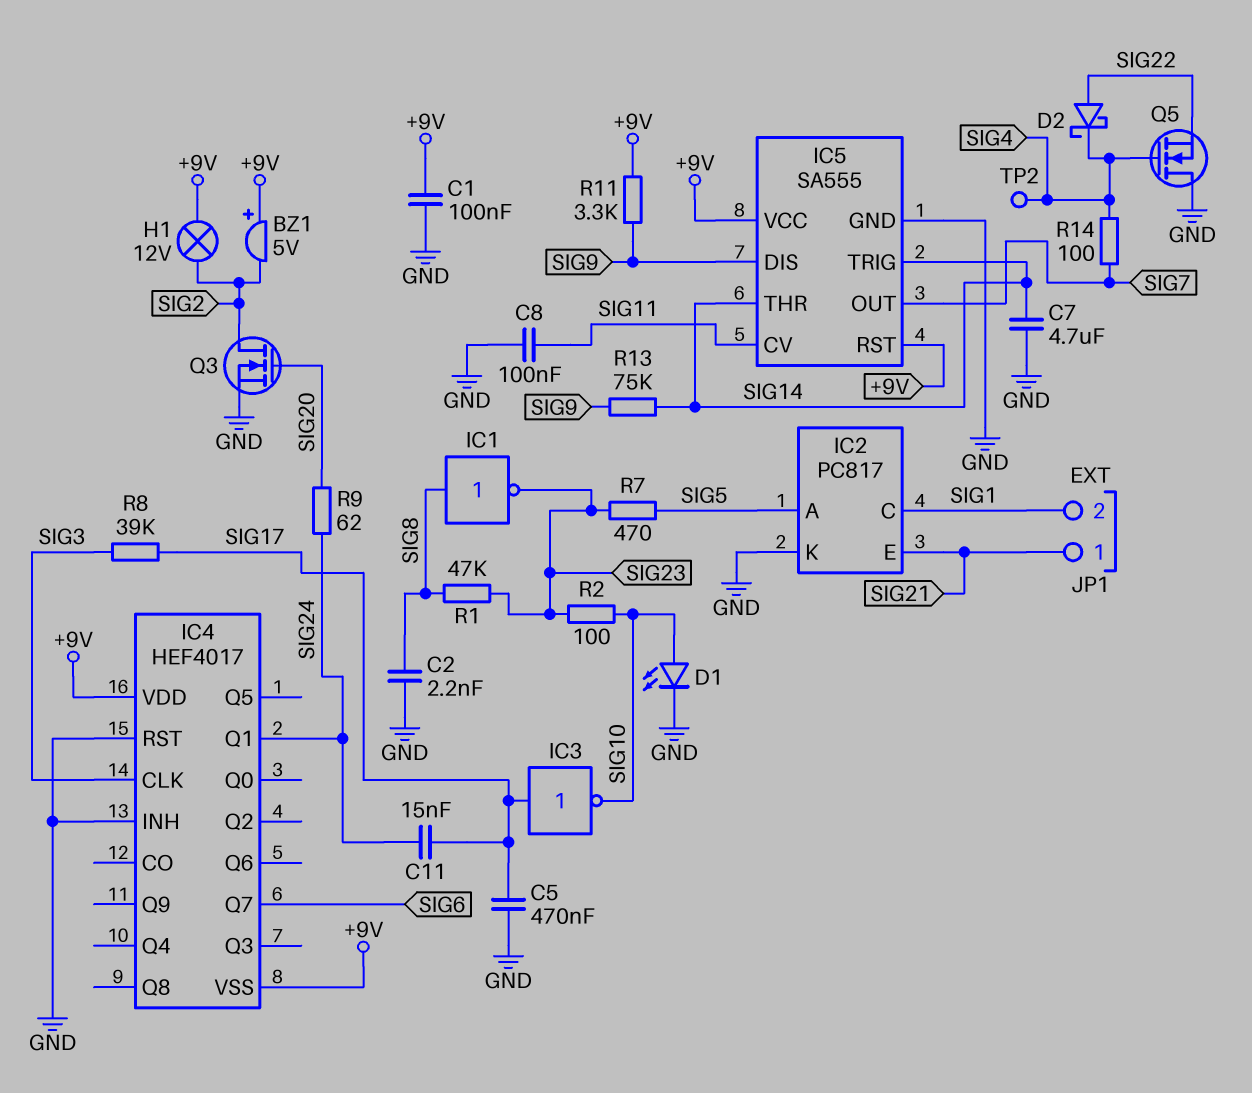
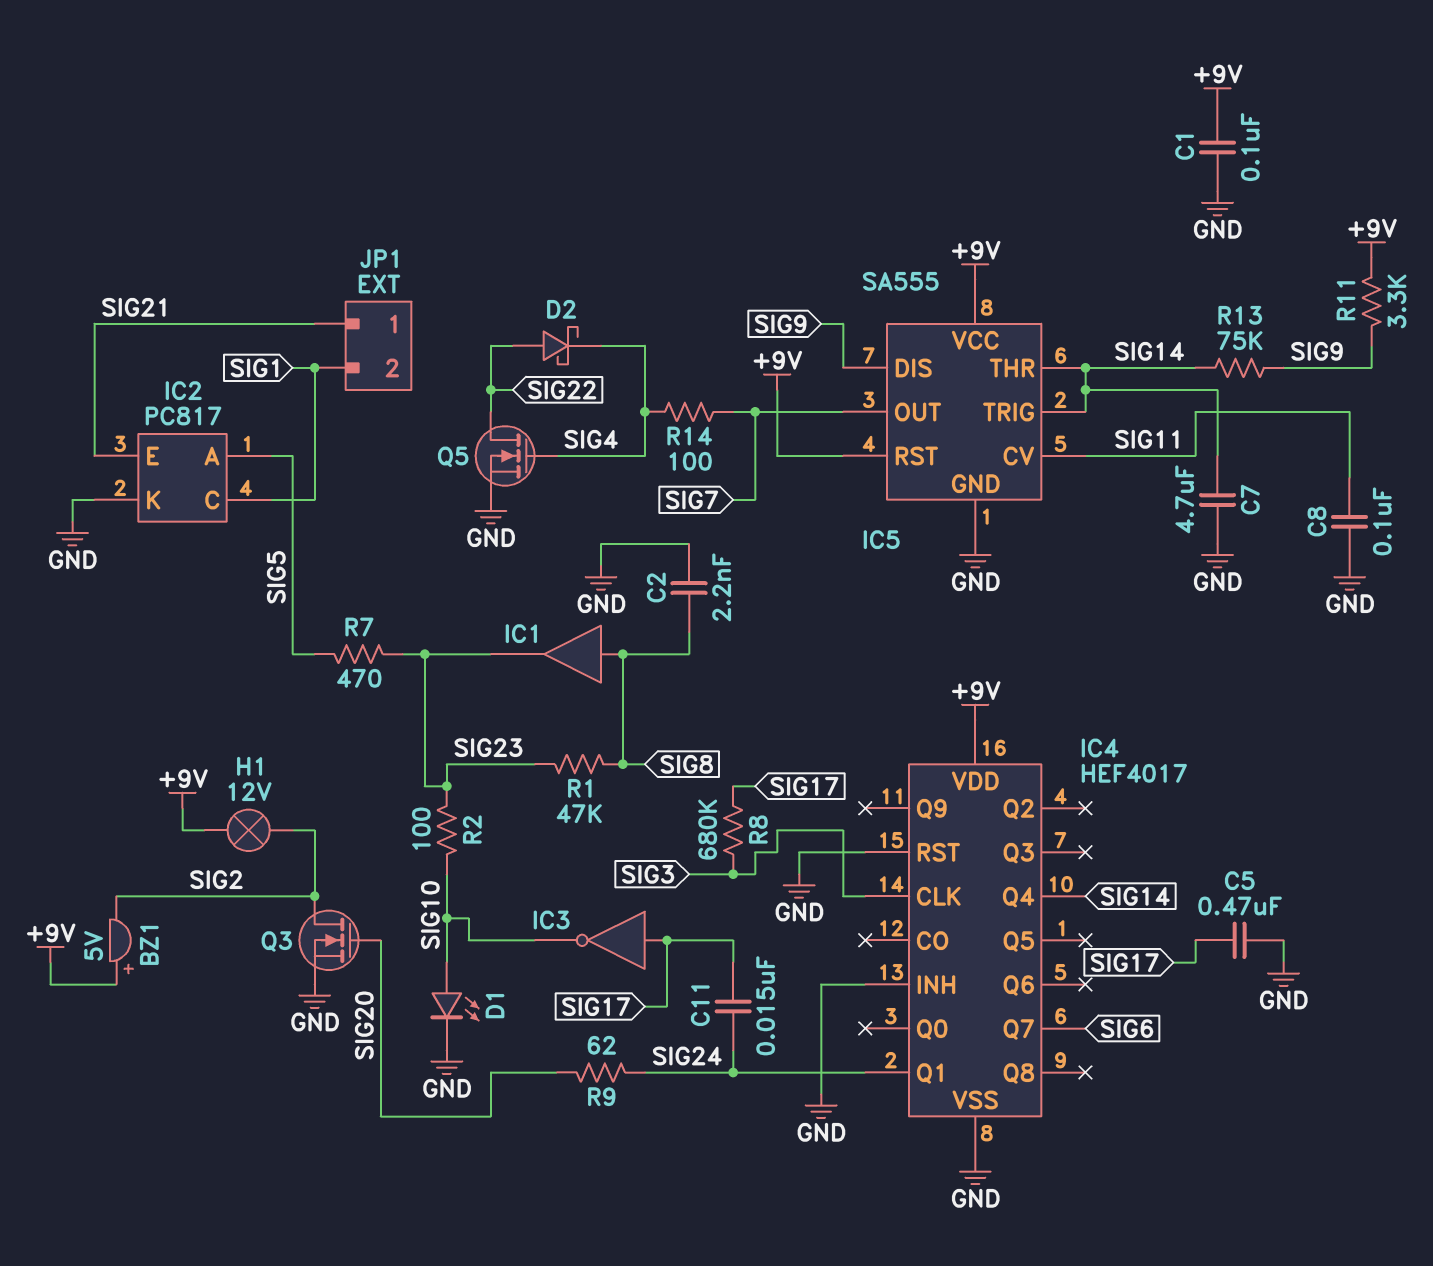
IC1: NOT (in SIG8, out SIG23) -> buffer (in SIG8, out SIG23)
IC4 pin Q4: none -> SIG14
IC4 pin VSS: +9V -> GND
Q5: NMOS (G SIG4, D GND, S SIG22) -> NMOS (G SIG4, D SIG22, S GND)
R8: 39k (SIG3, SIG17) -> 680k (SIG3, SIG17)
TP2: test point (SIG4) -> none

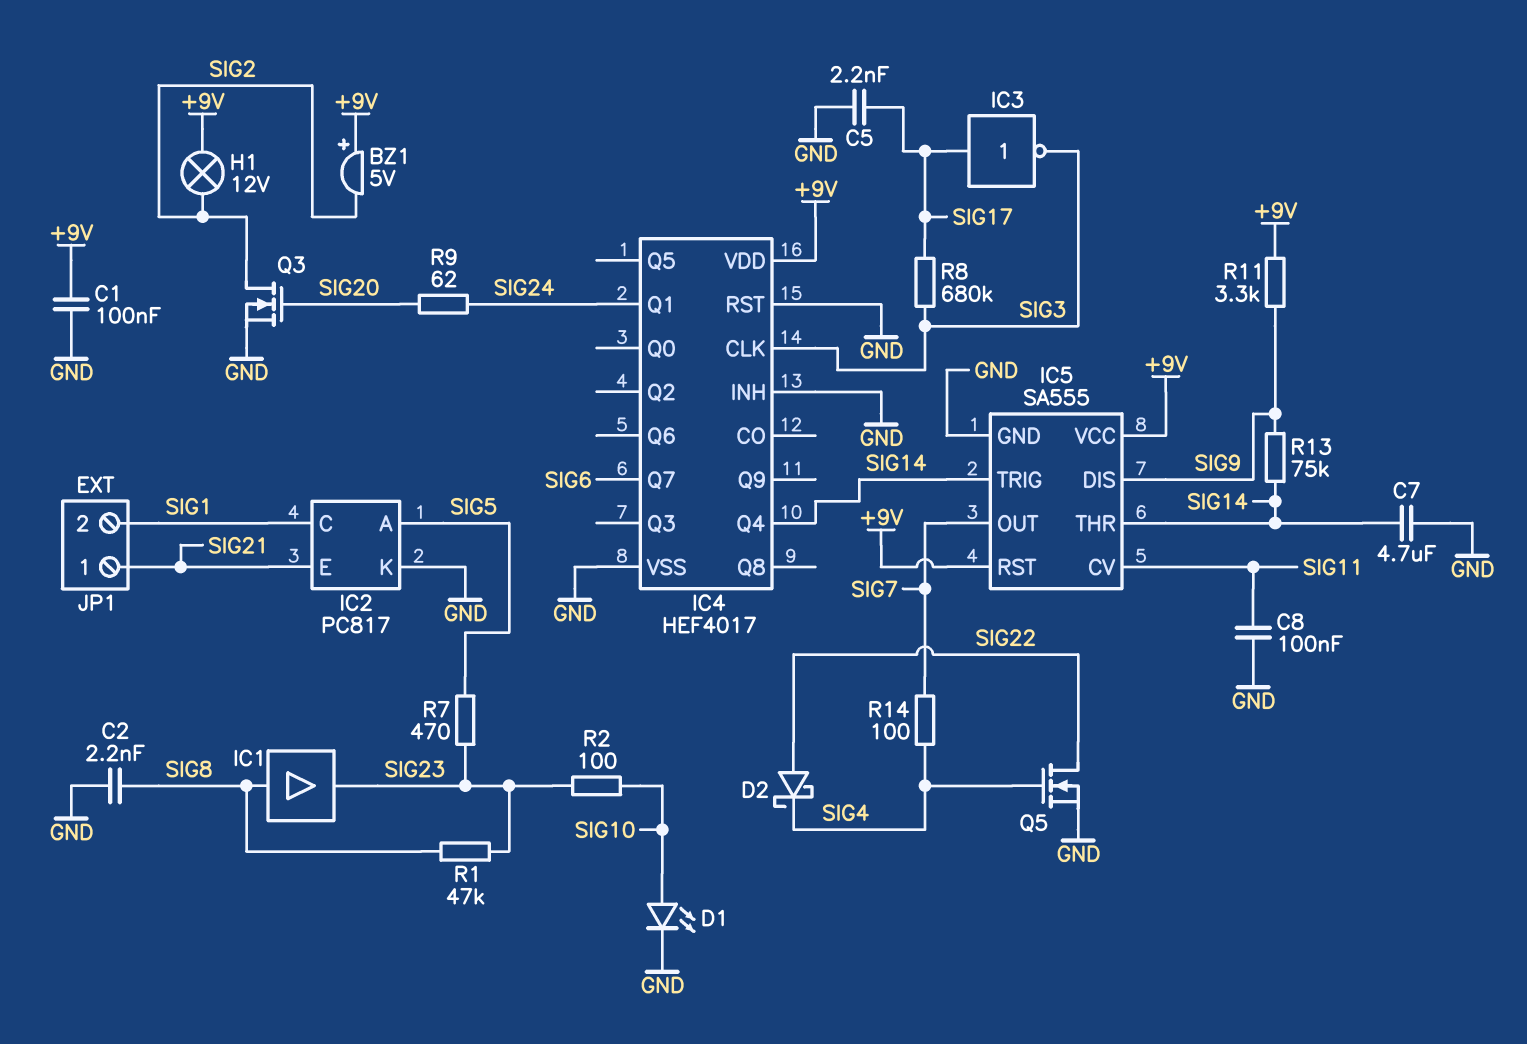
C5: 470nF (GND, SIG17) -> 2.2nF (GND, SIG17)
C11: 15nF (SIG17, SIG24) -> none
IC3: NOT (in SIG17, out SIG10) -> NOT (in SIG17, out SIG3)

